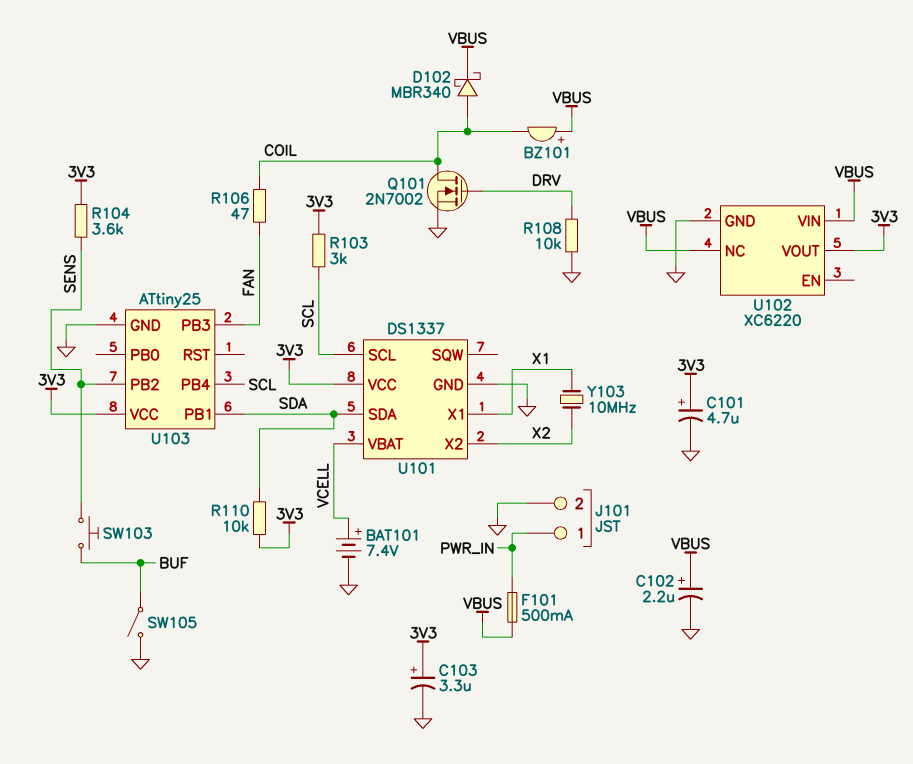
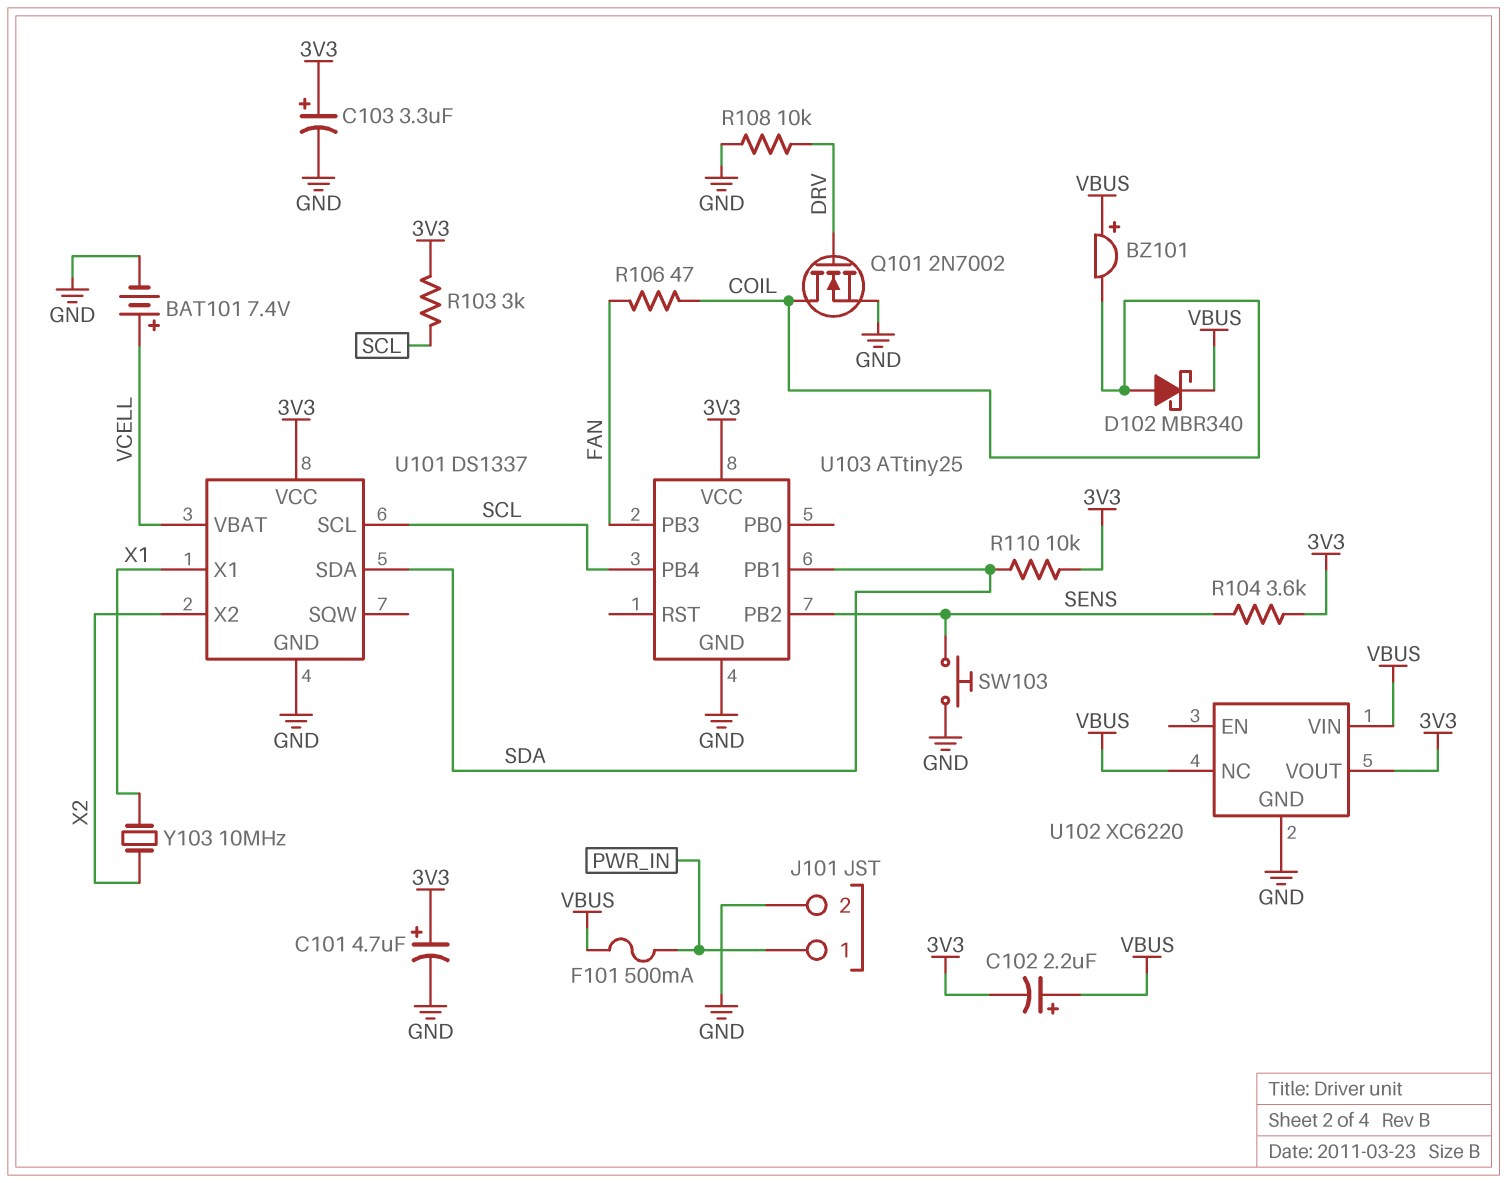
C102: 2.2uF (plus VBUS, minus GND) -> 2.2uF (plus VBUS, minus 3V3)
SW103: button (BUF, SENS) -> button (GND, SENS)
SW105: switch (BUF, GND) -> none

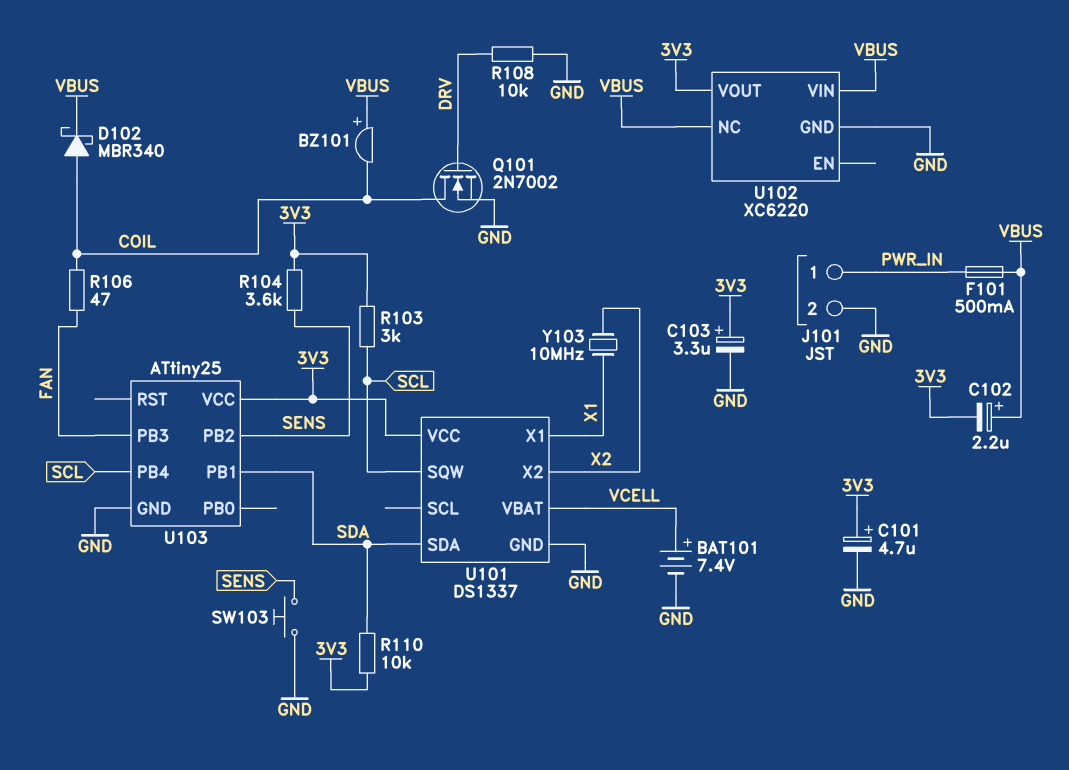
U101 pin SCL: SCL -> none
U101 pin SQW: none -> SCL

